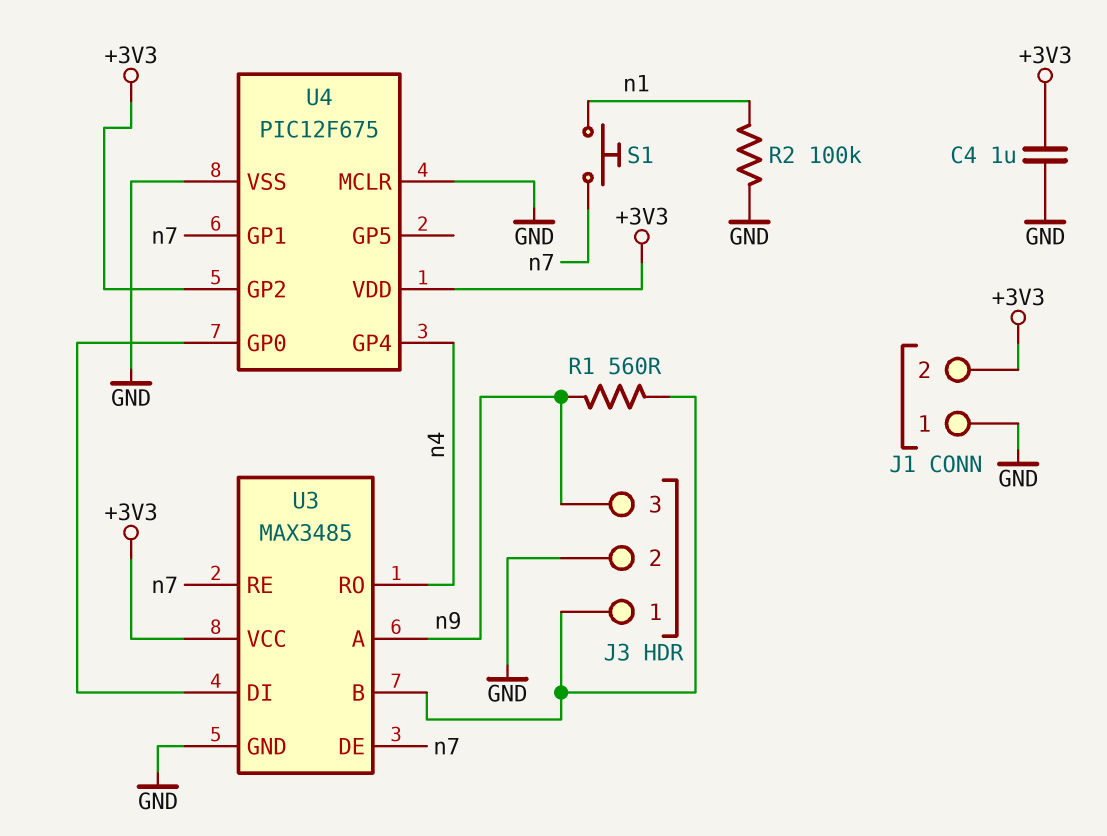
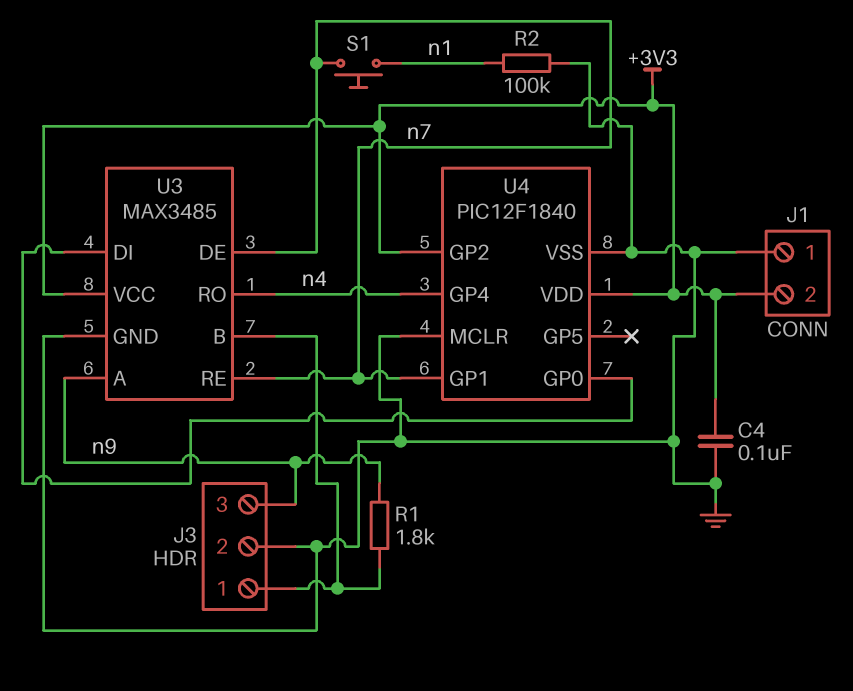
C4: 1uF (+3V3, GND) -> 100nF (+3V3, GND)
R1: 560 (J3/1, n9) -> 1.8k (J3/1, n9)
U4: PIC12F675 -> PIC12F1840

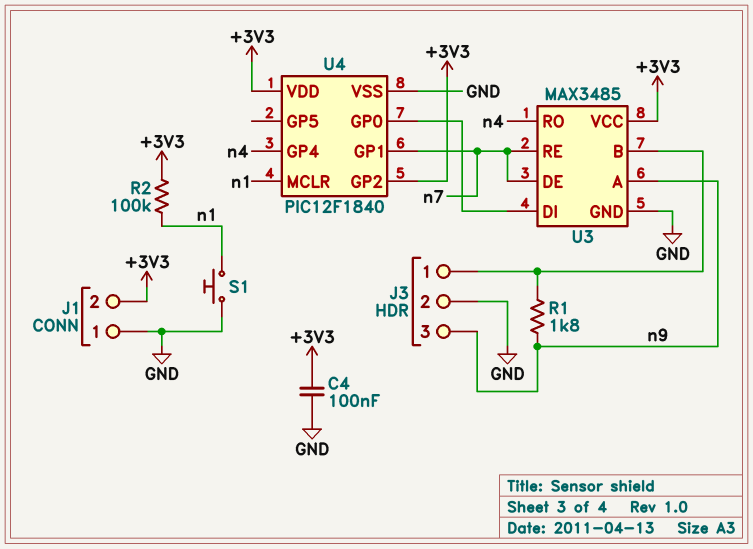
R2: 100k (GND, n1) -> 100k (+3V3, n1)
S1: button (n1, n7) -> button (GND, n1)
U4 pin MCLR: GND -> n1

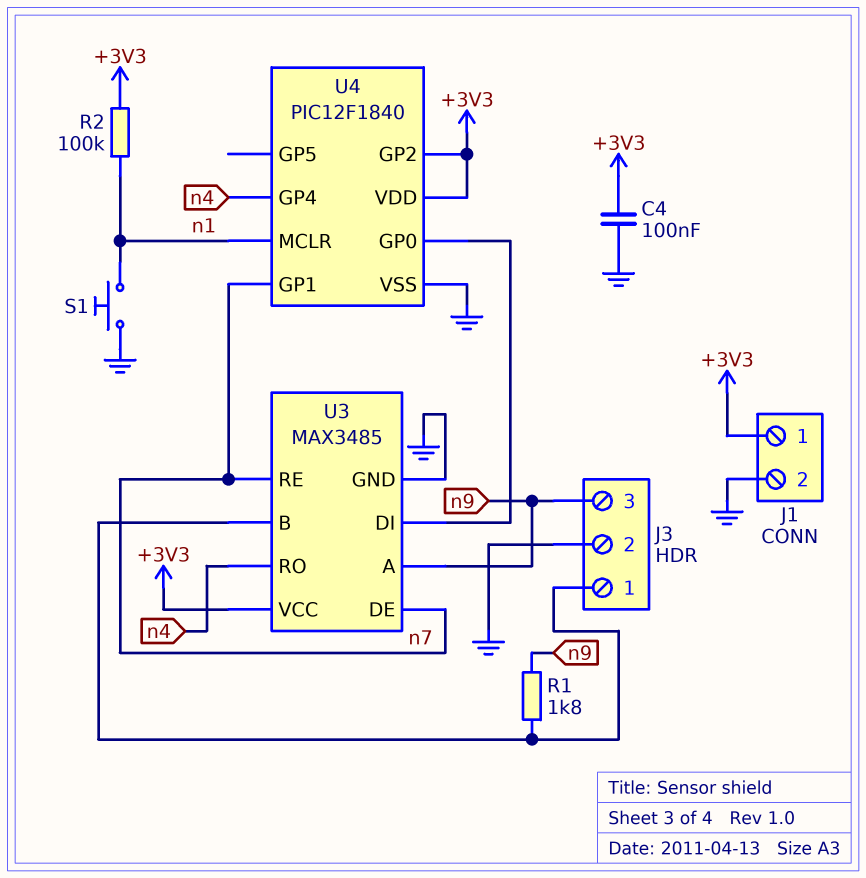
J1 pin 1: GND -> +3V3
J1 pin 2: +3V3 -> GND

